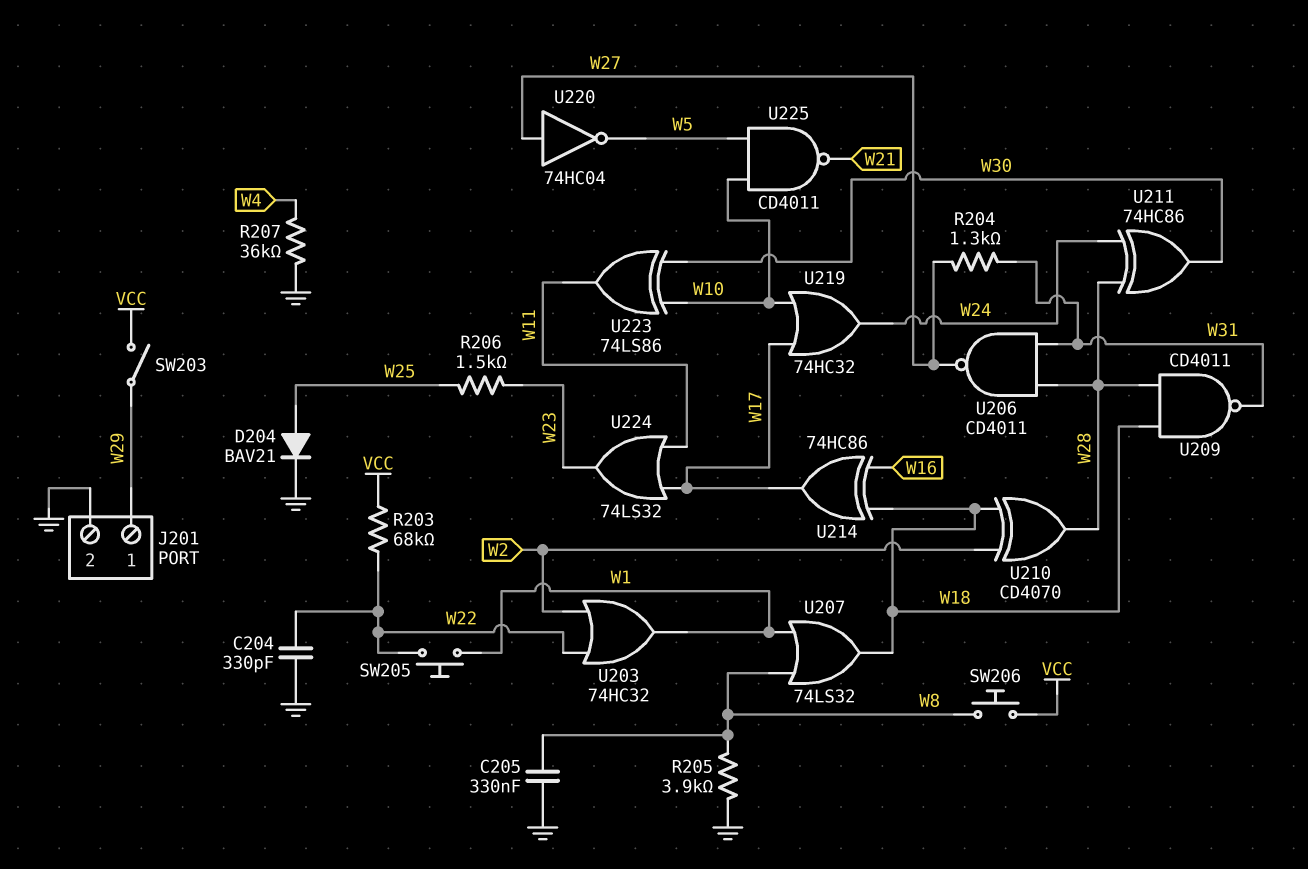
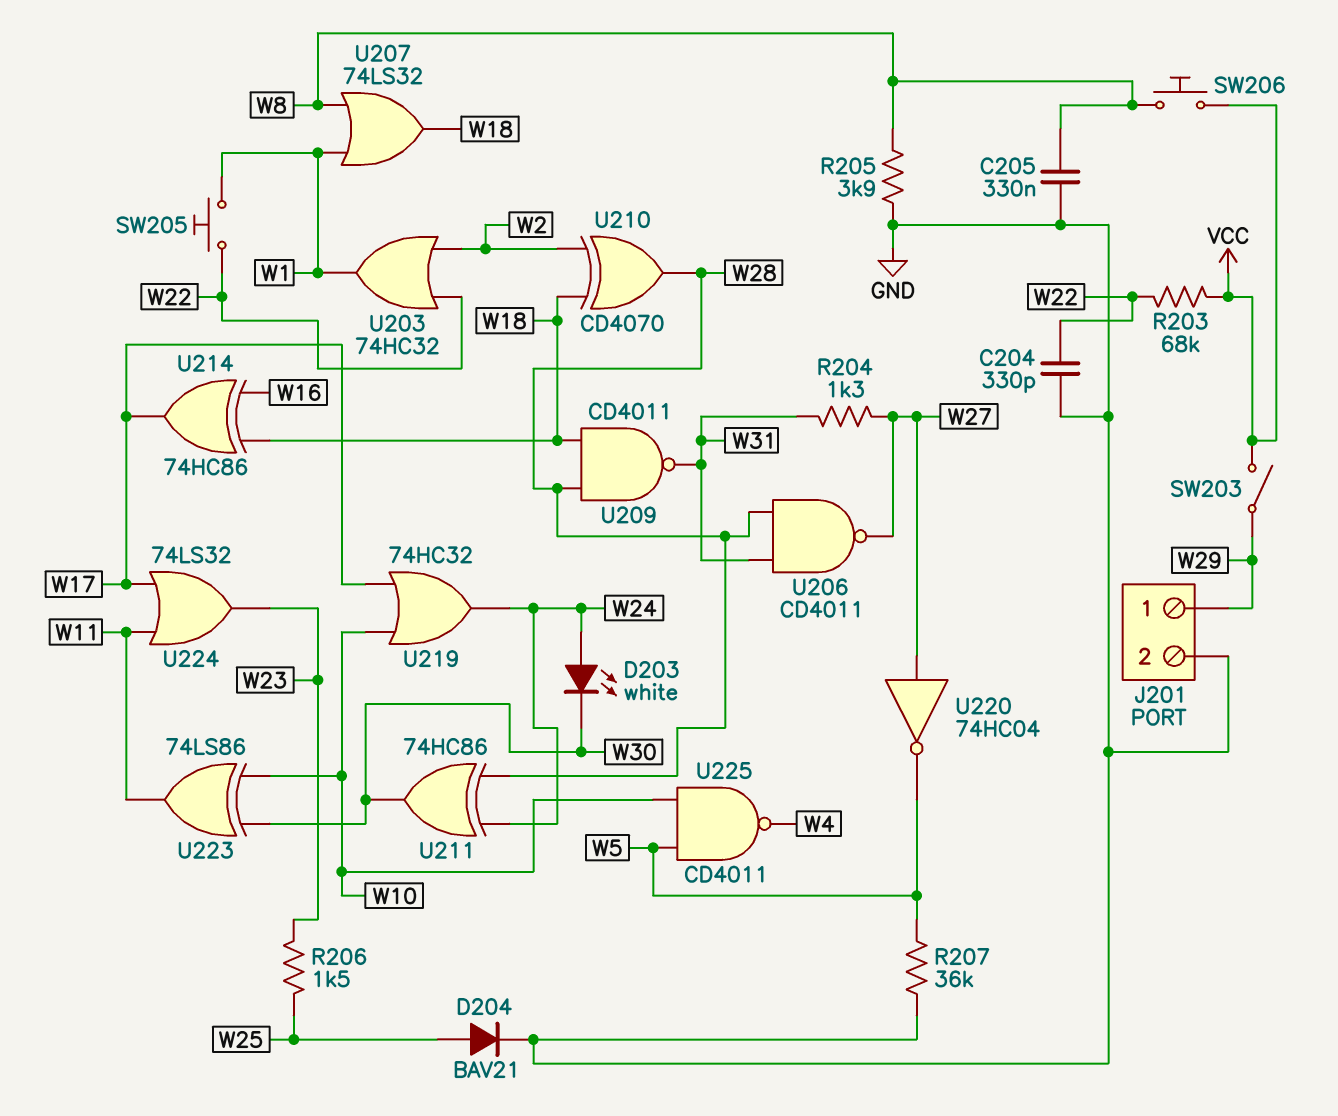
D203: none -> LED white (A W24, K W30)
R207: 36k (GND, W4) -> 36k (GND, W5)
U225: NAND CD4011 (in W5, in W10, out W21) -> NAND CD4011 (in W5, in W10, out W4)

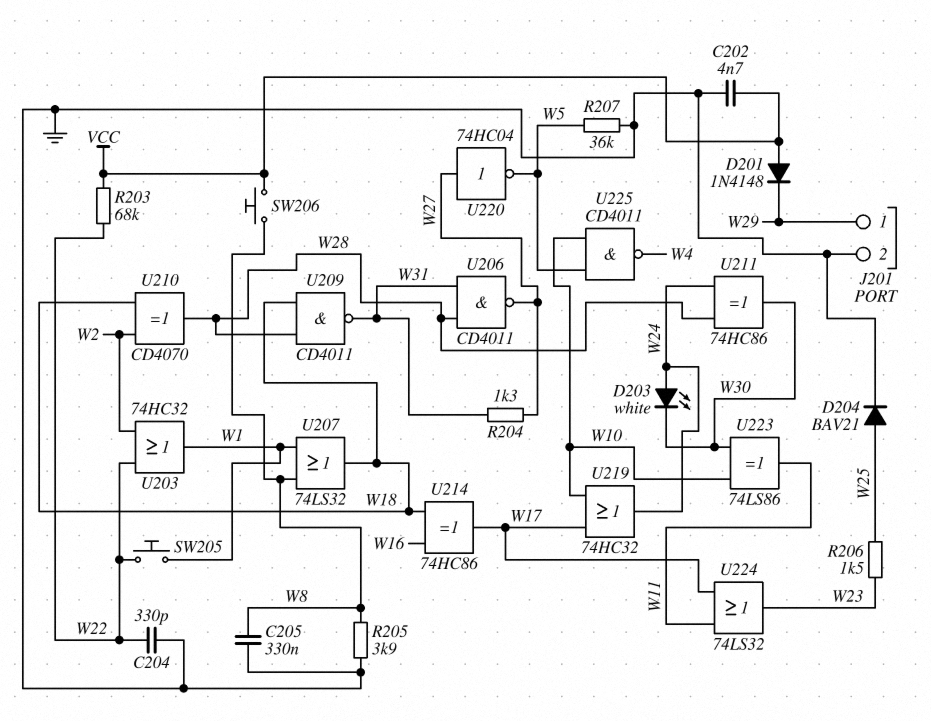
C202: none -> 4.7nF (GND, VCC)
D201: none -> diode 1N4148 (A VCC, K W29)
SW203: switch (VCC, W29) -> none

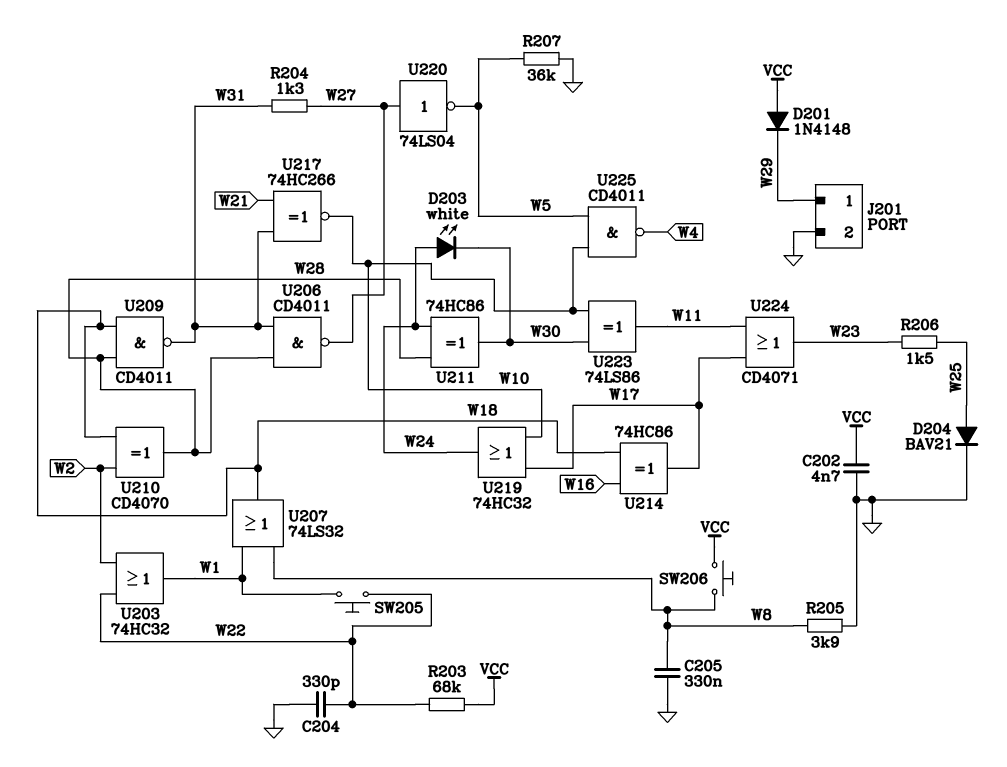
U217: none -> XNOR 74HC266 (in W21, in W31, out W10)
U220: NOT 74HC04 (in W27, out W5) -> NOT 74LS04 (in W27, out W5)
U224: OR 74LS32 (in W11, in W17, out W23) -> OR CD4071 (in W11, in W17, out W23)

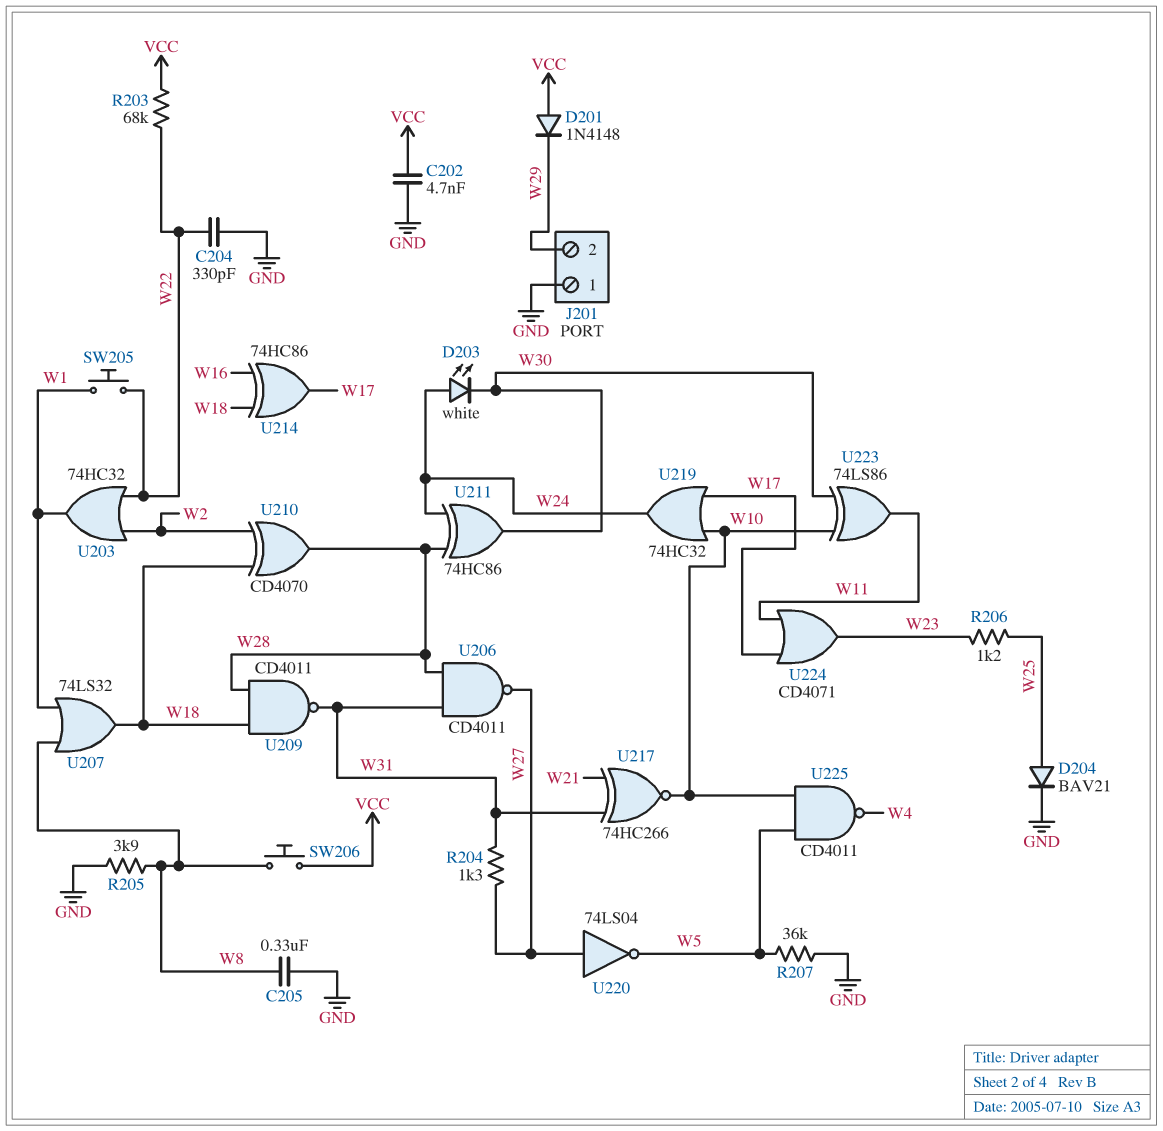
J201 pin 1: W29 -> GND
J201 pin 2: GND -> W29
R206: 1.5k (W23, W25) -> 1.2k (W23, W25)

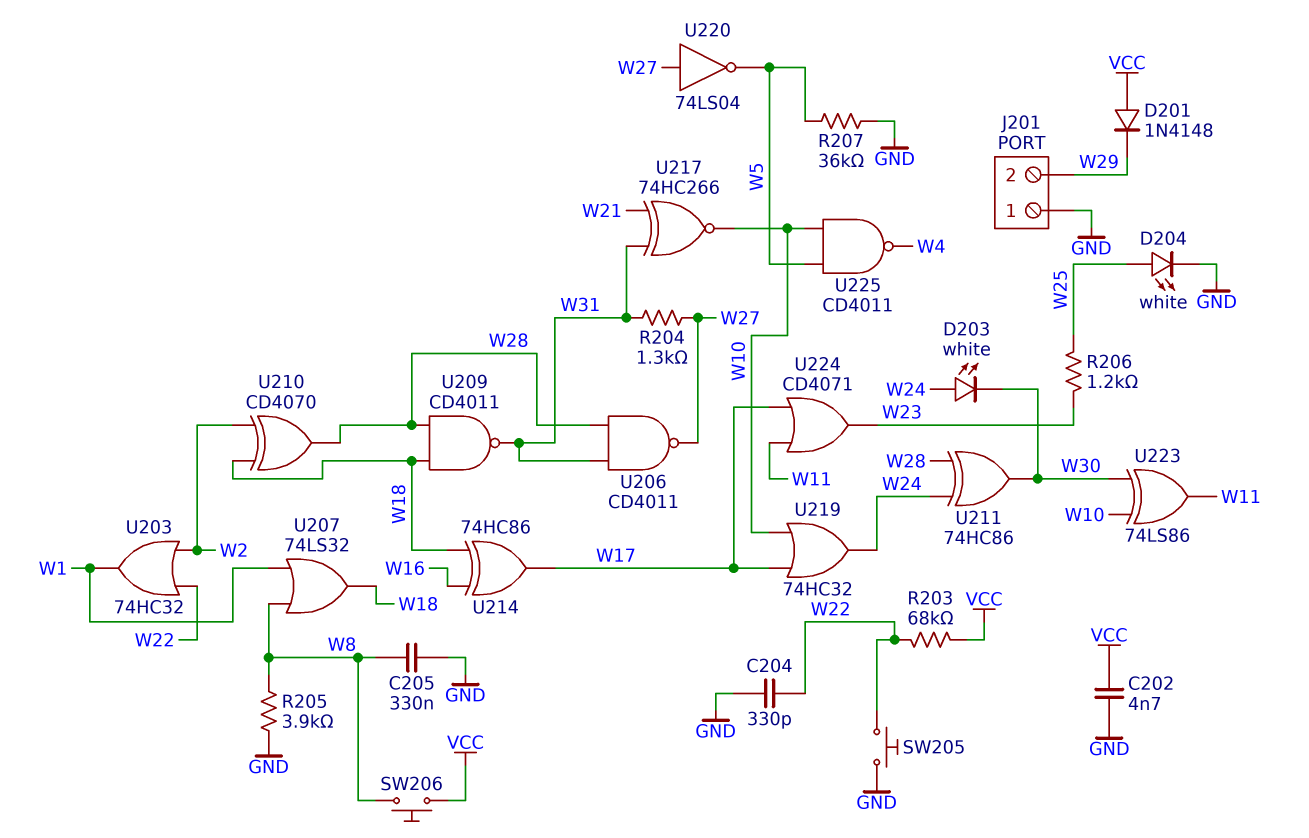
D204: diode BAV21 (A W25, K GND) -> LED white (A W25, K GND)
SW205: button (W1, W22) -> button (GND, W22)

